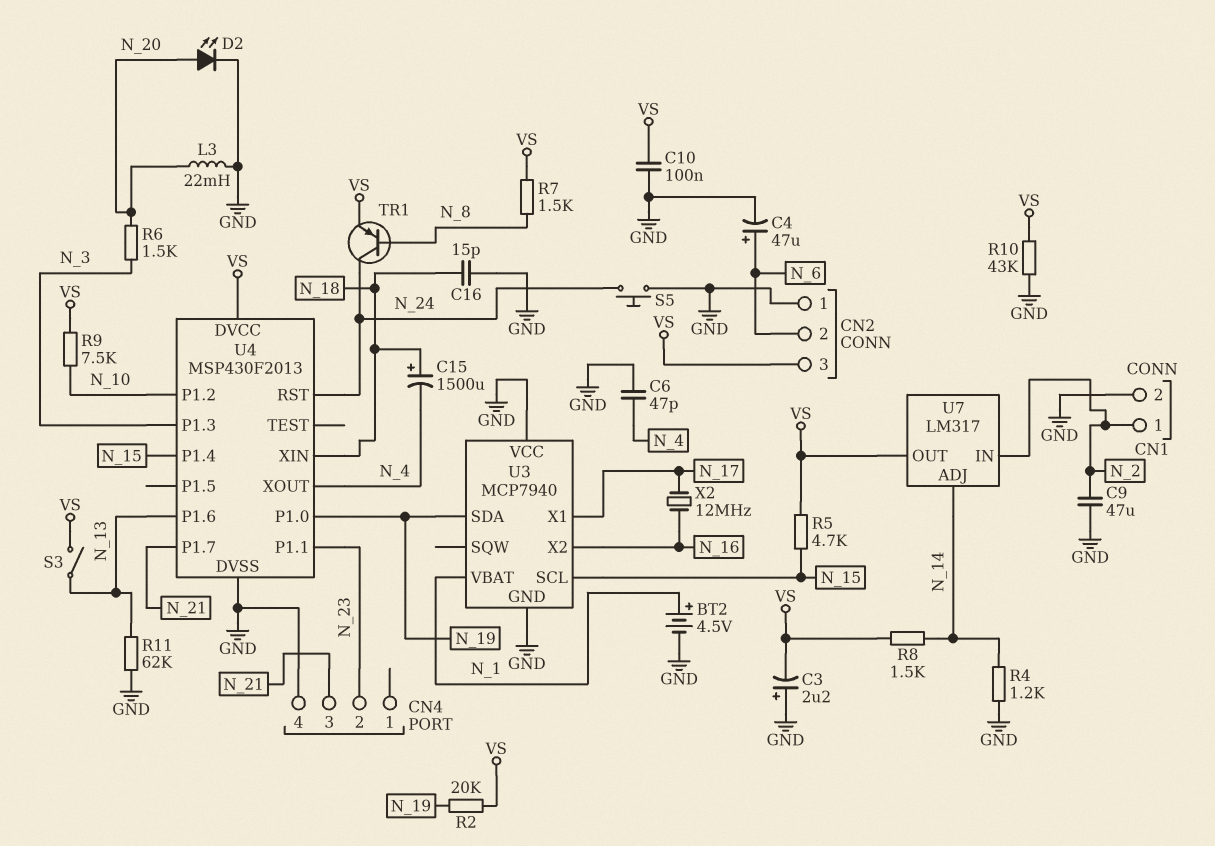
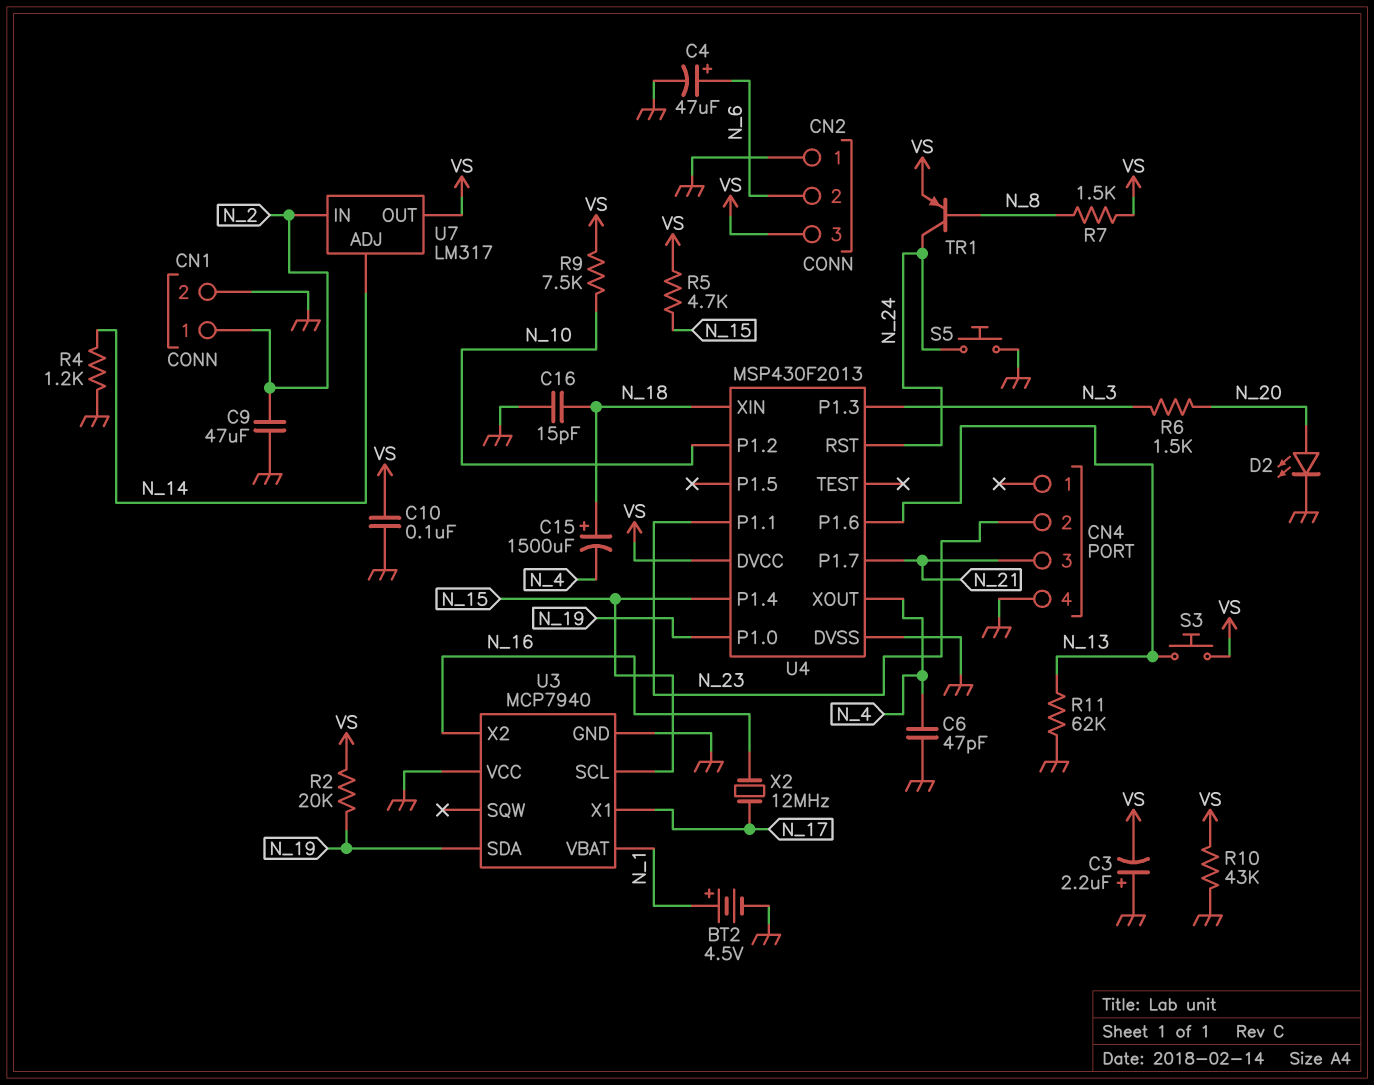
L3: 22mH (GND, N_20) -> none
R8: 1.5k (N_14, VS) -> none
S3: switch (N_13, VS) -> button (N_13, VS)

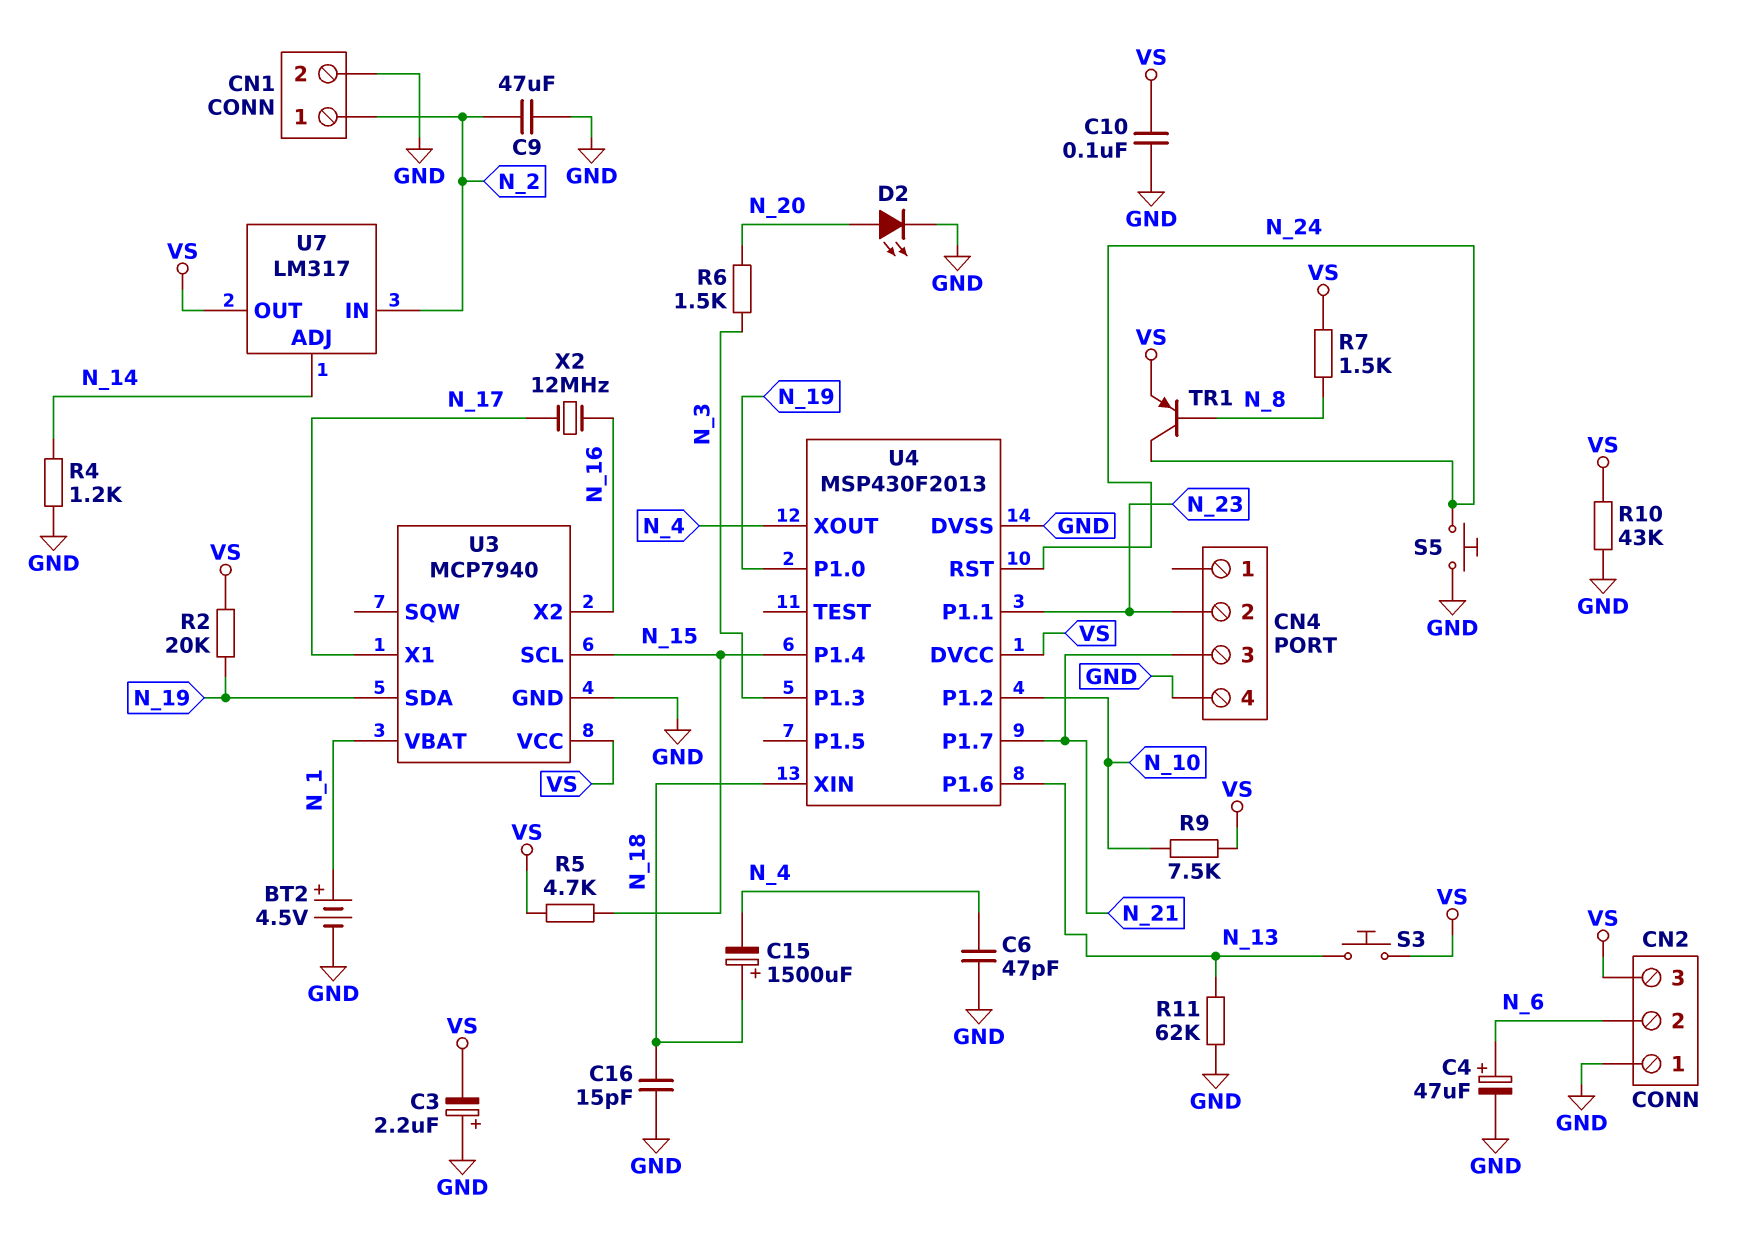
U3 pin VCC: GND -> VS

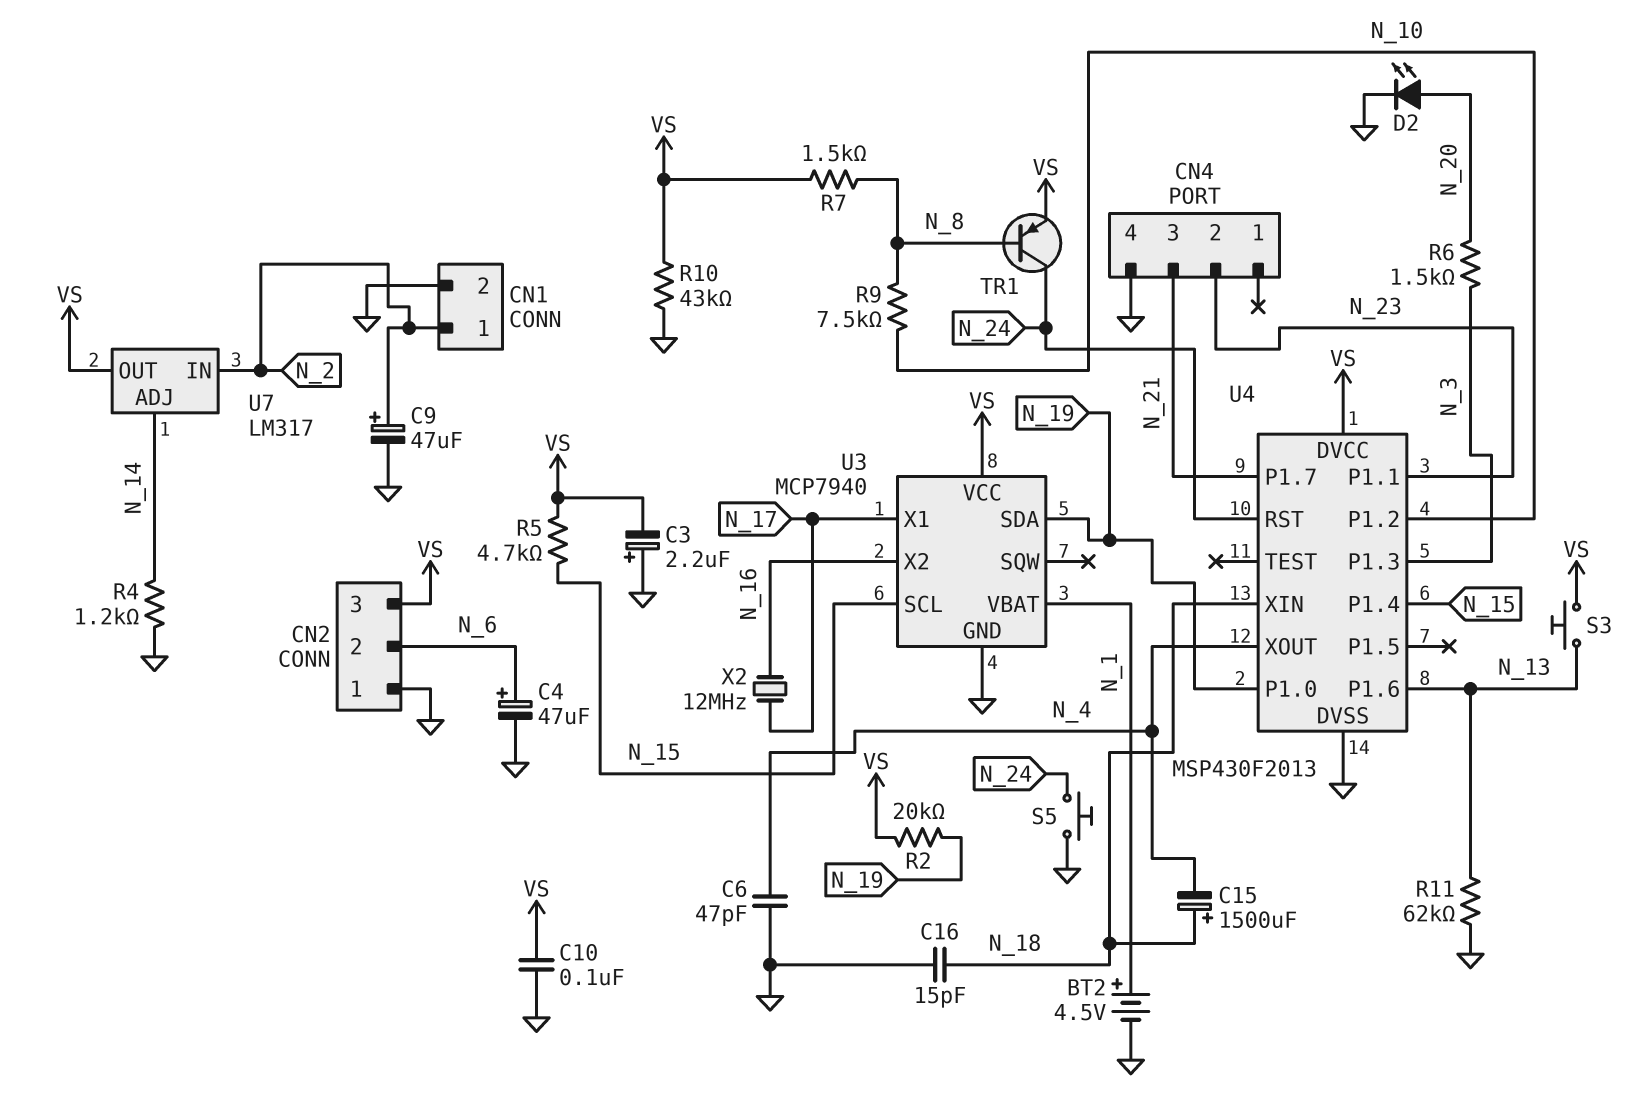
C9: 47uF (GND, N_2) -> 47uF (plus N_2, minus GND)
R9: 7.5k (N_10, VS) -> 7.5k (N_8, N_10)

